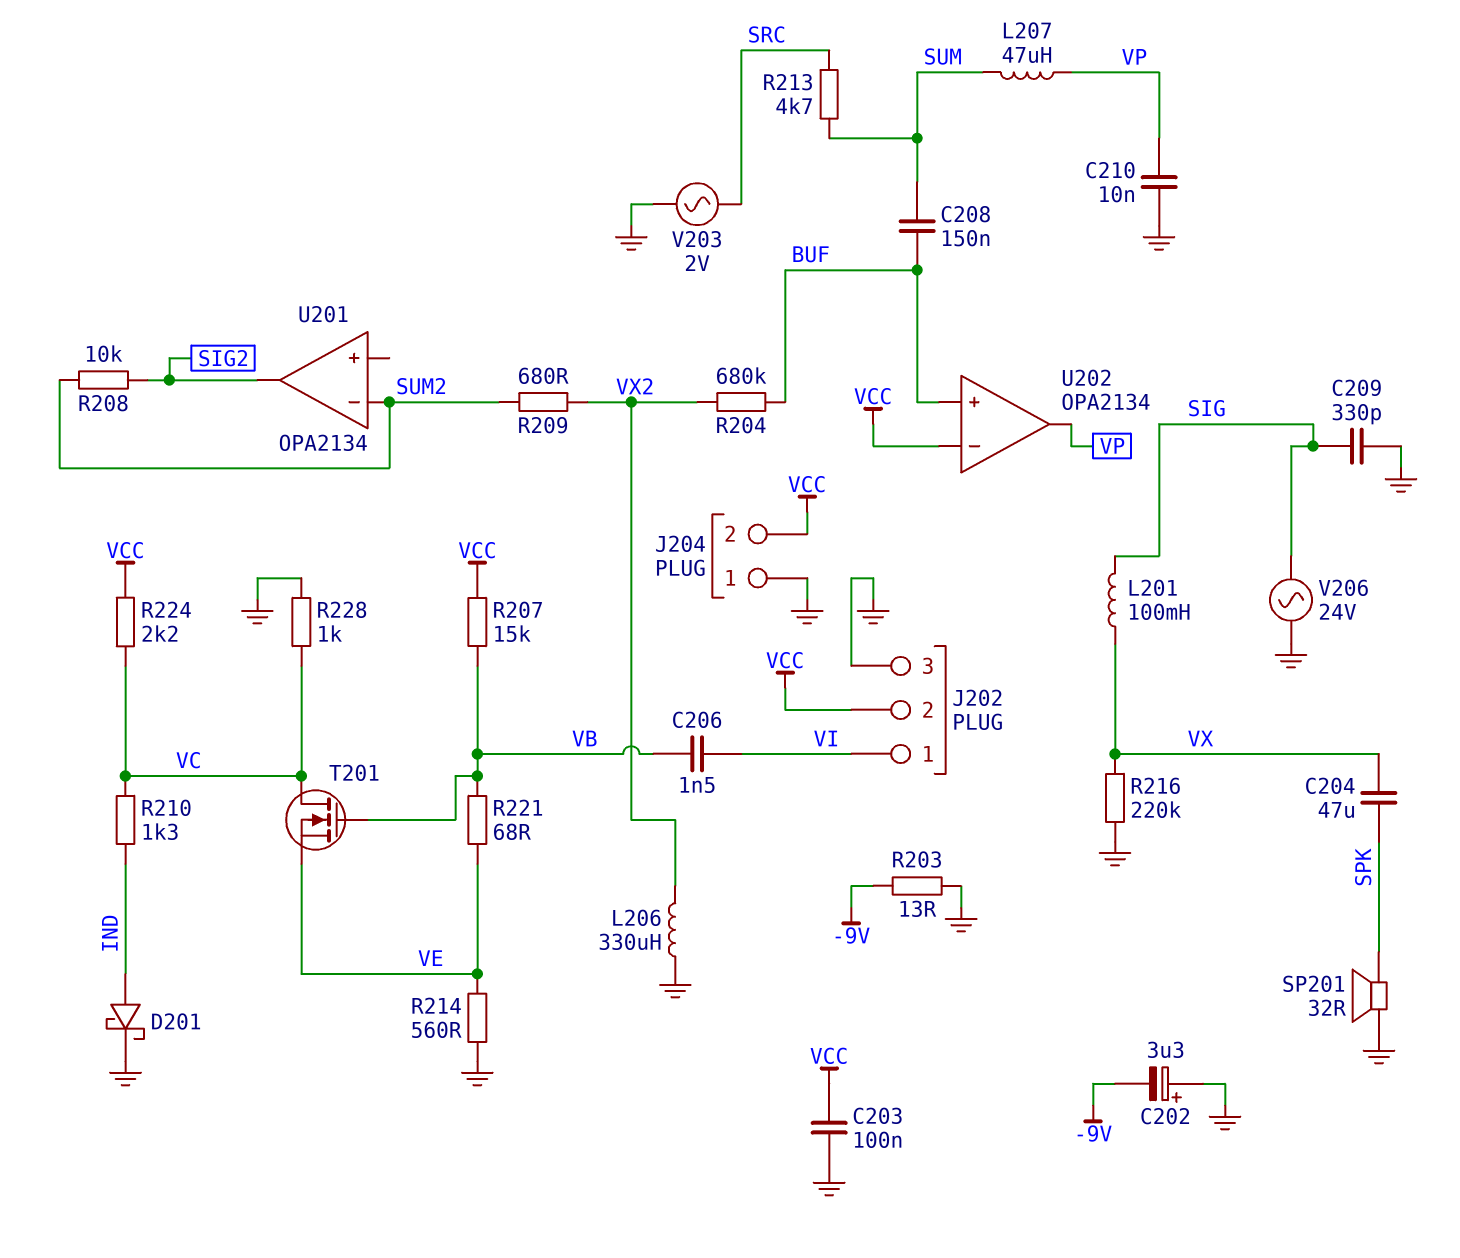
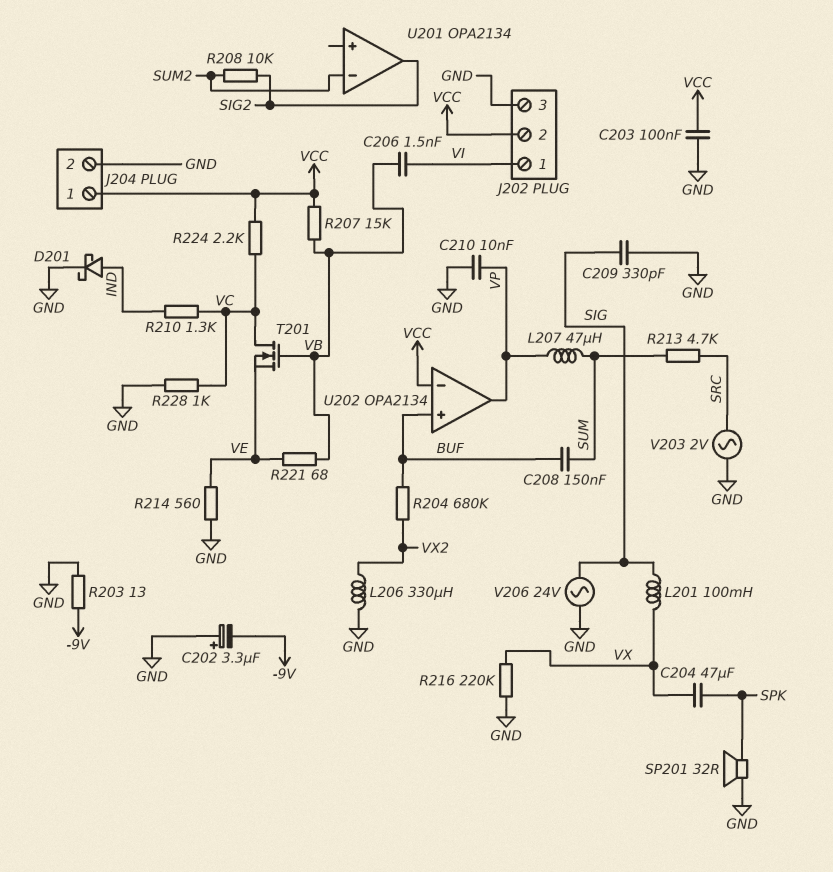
J204 pin 1: GND -> VCC
J204 pin 2: VCC -> GND
R209: 680 (SUM2, VX2) -> none

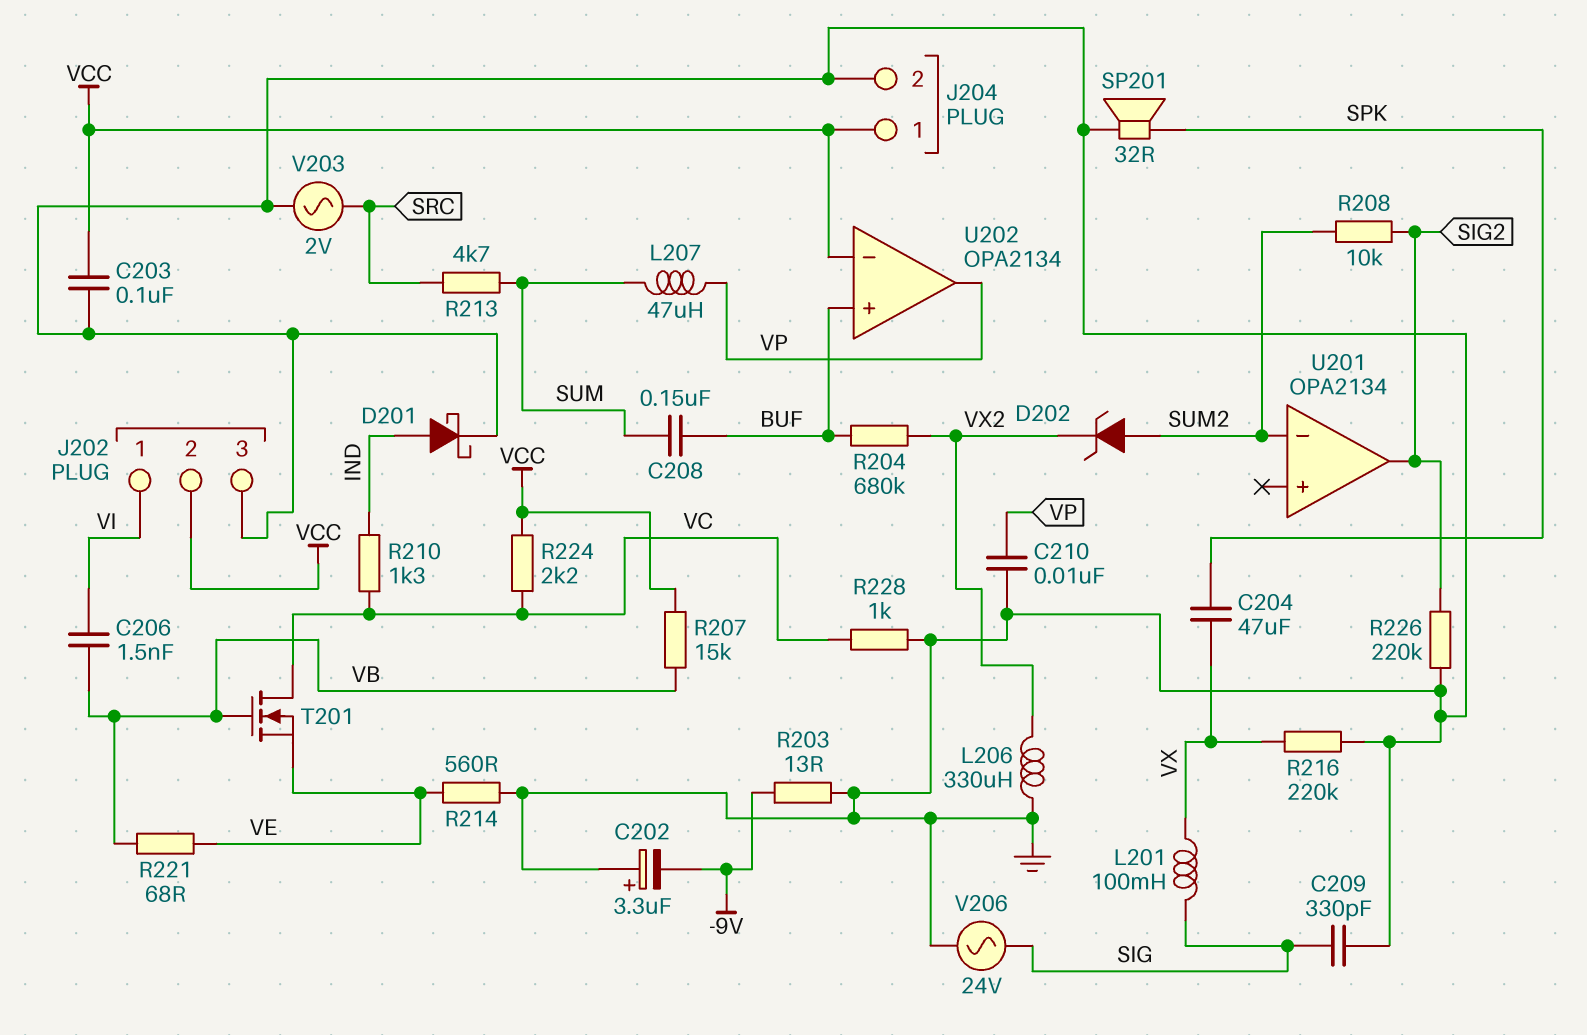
D202: none -> zener (A SUM2, K VX2)
R226: none -> 220k (GND, SIG2)

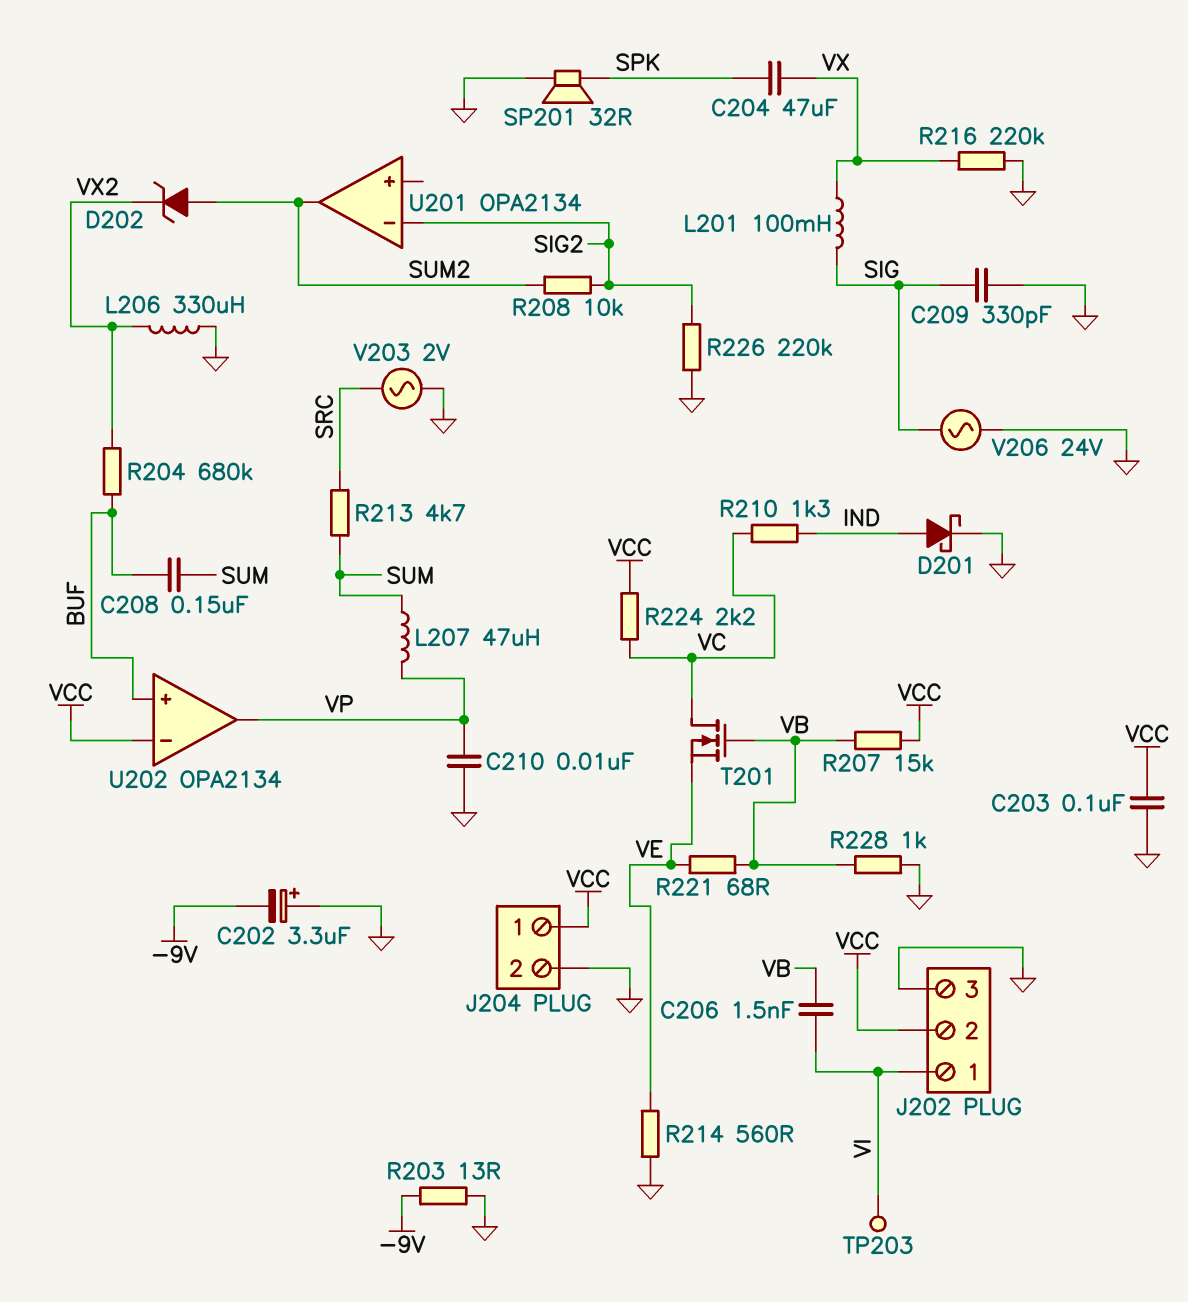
R228: 1k (GND, VC) -> 1k (GND, VB)
TP203: none -> test point (VI)
U201 pin in-: SUM2 -> SIG2
U201 pin out: SIG2 -> SUM2

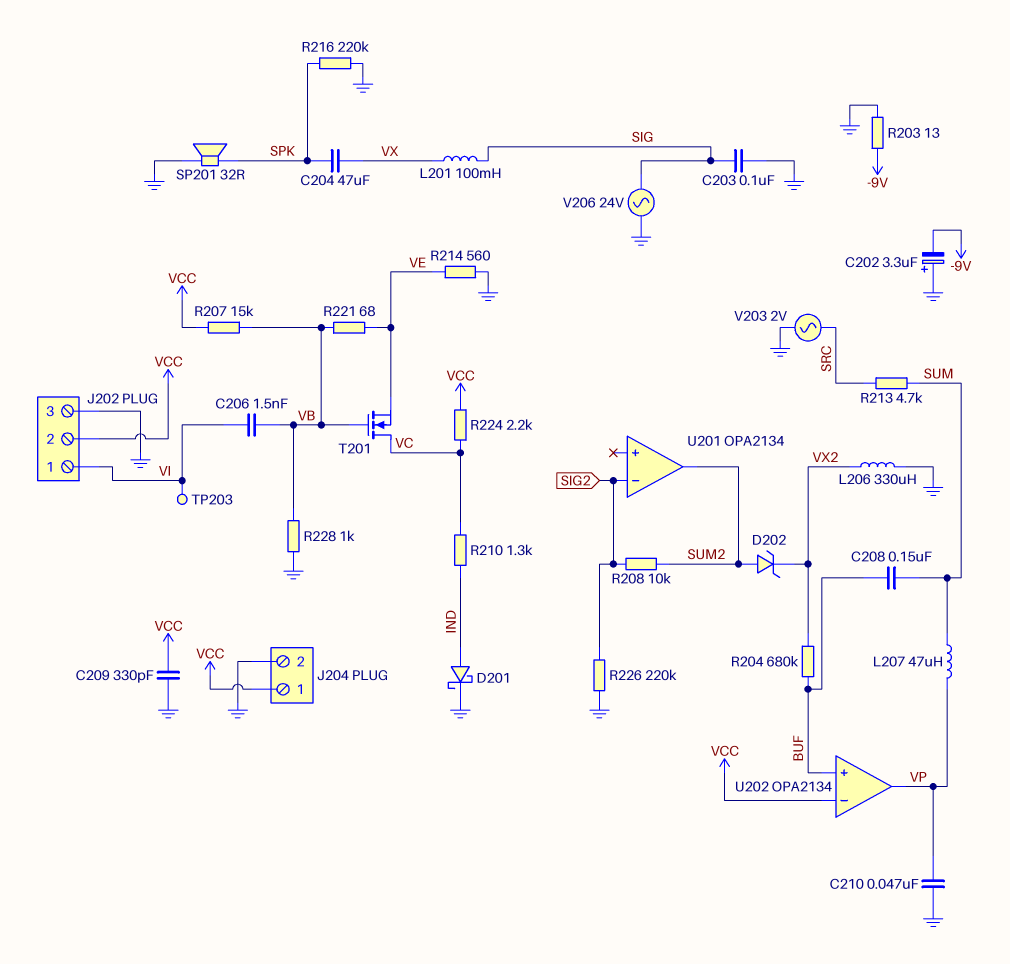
C203: 100nF (GND, VCC) -> 100nF (GND, SIG)
C209: 330pF (GND, SIG) -> 330pF (GND, VCC)
C210: 10nF (GND, VP) -> 47nF (GND, VP)
R216: 220k (GND, VX) -> 220k (GND, SPK)

